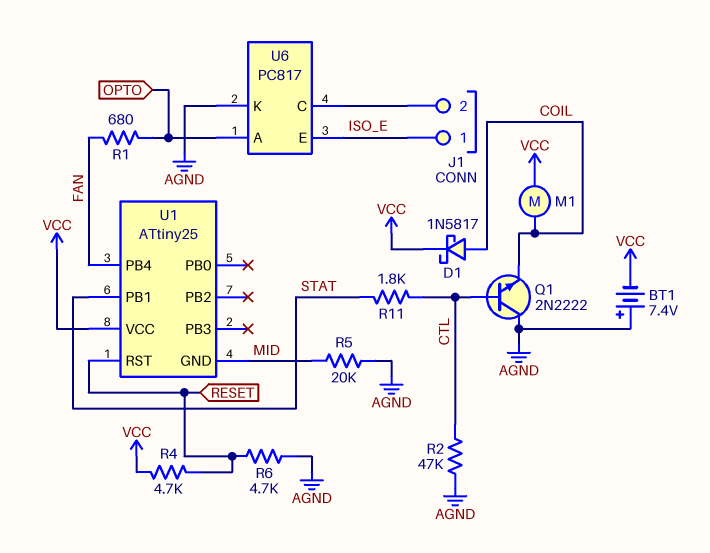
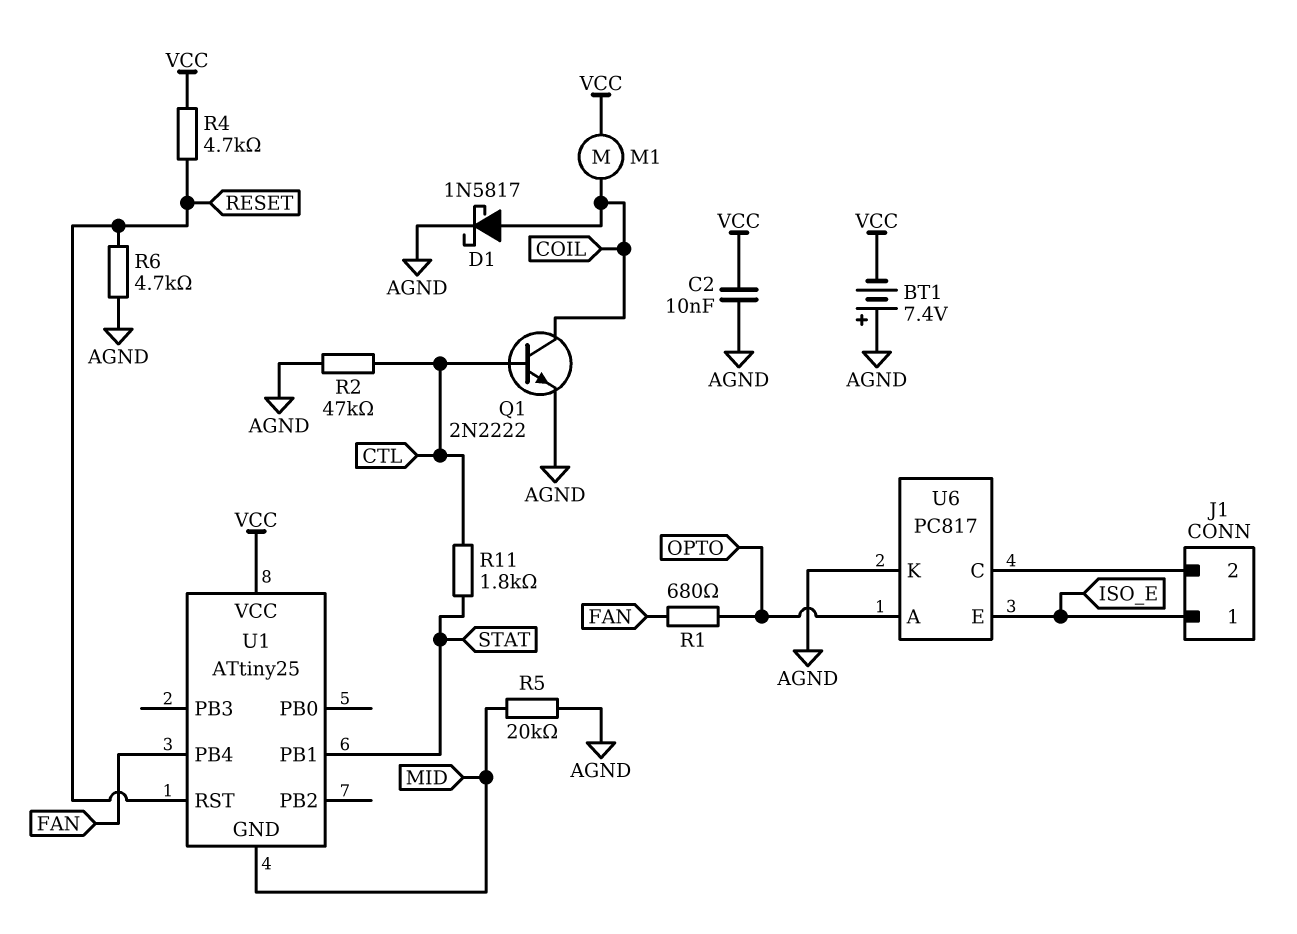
C2: none -> 10nF (AGND, VCC)
D1: schottky 1N5817 (A COIL, K VCC) -> schottky 1N5817 (A COIL, K AGND)
Q1: NPN 2N2222 (B CTL, C AGND, E COIL) -> NPN 2N2222 (B CTL, C COIL, E AGND)

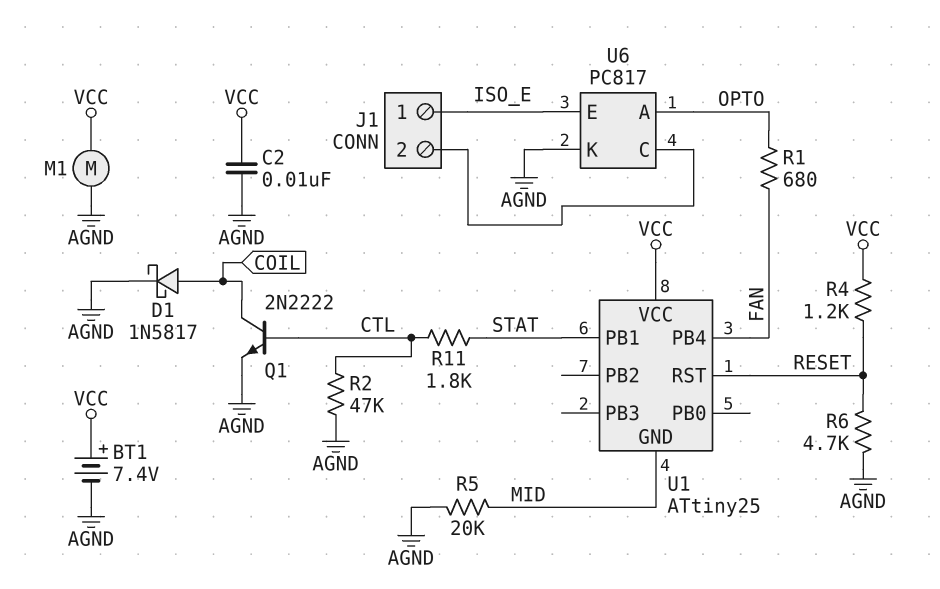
BT1: 7.4V (plus AGND, minus VCC) -> 7.4V (plus VCC, minus AGND)
M1: motor (COIL, VCC) -> motor (AGND, VCC)
R4: 4.7k (RESET, VCC) -> 1.2k (RESET, VCC)

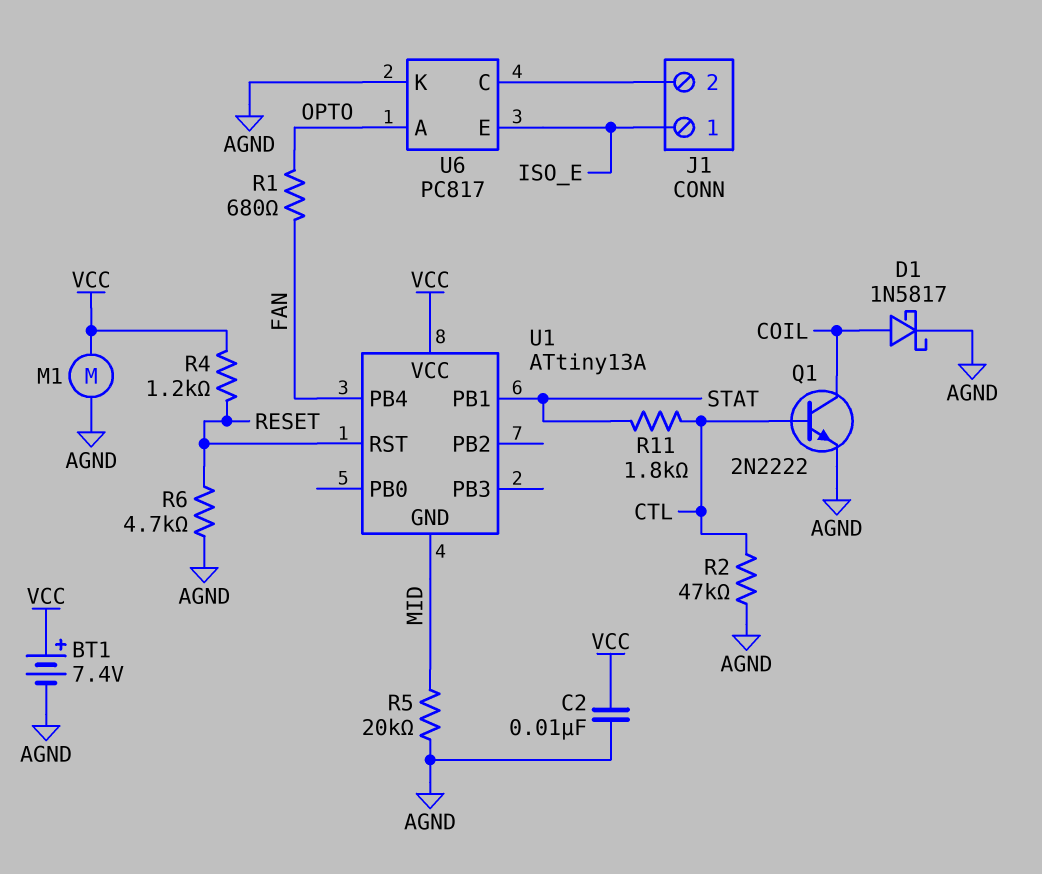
U1: ATtiny25 -> ATtiny13A

